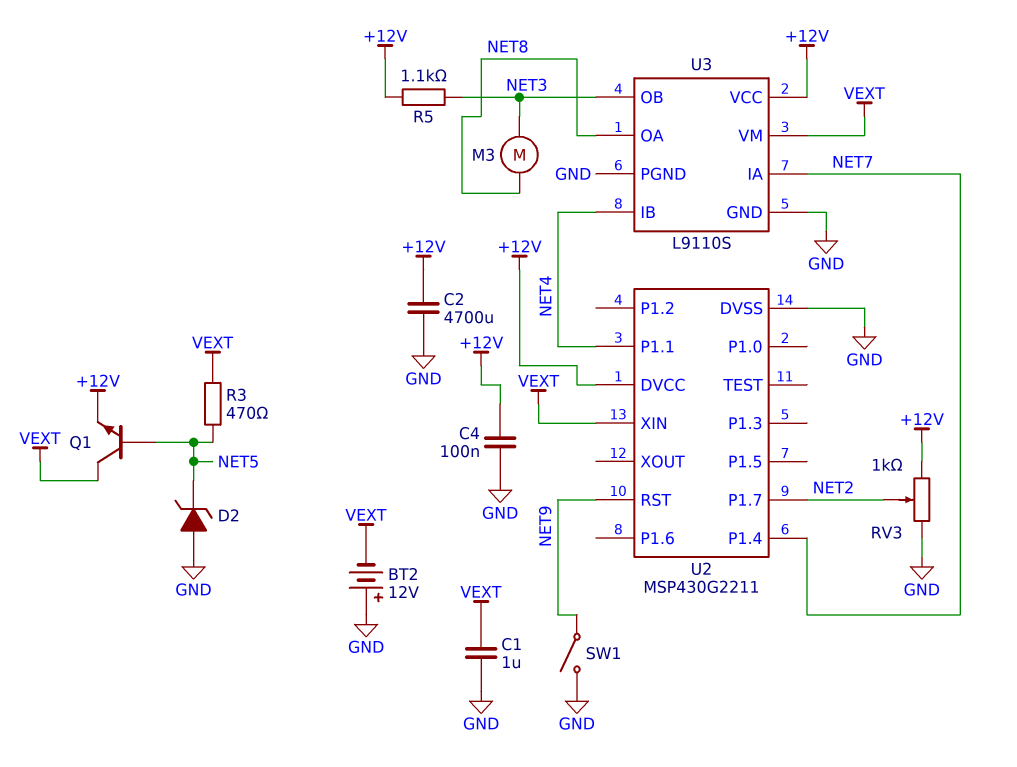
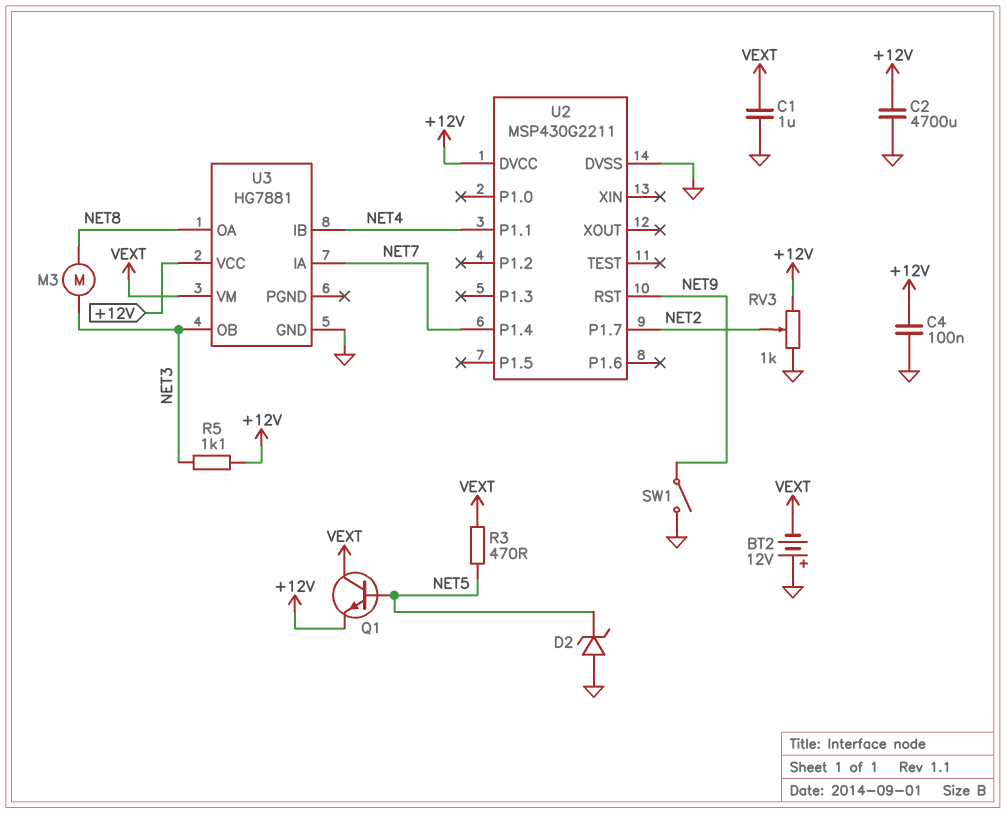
U2 pin XIN: VEXT -> none
U3: L9110S -> HG7881
U3 pin PGND: GND -> none

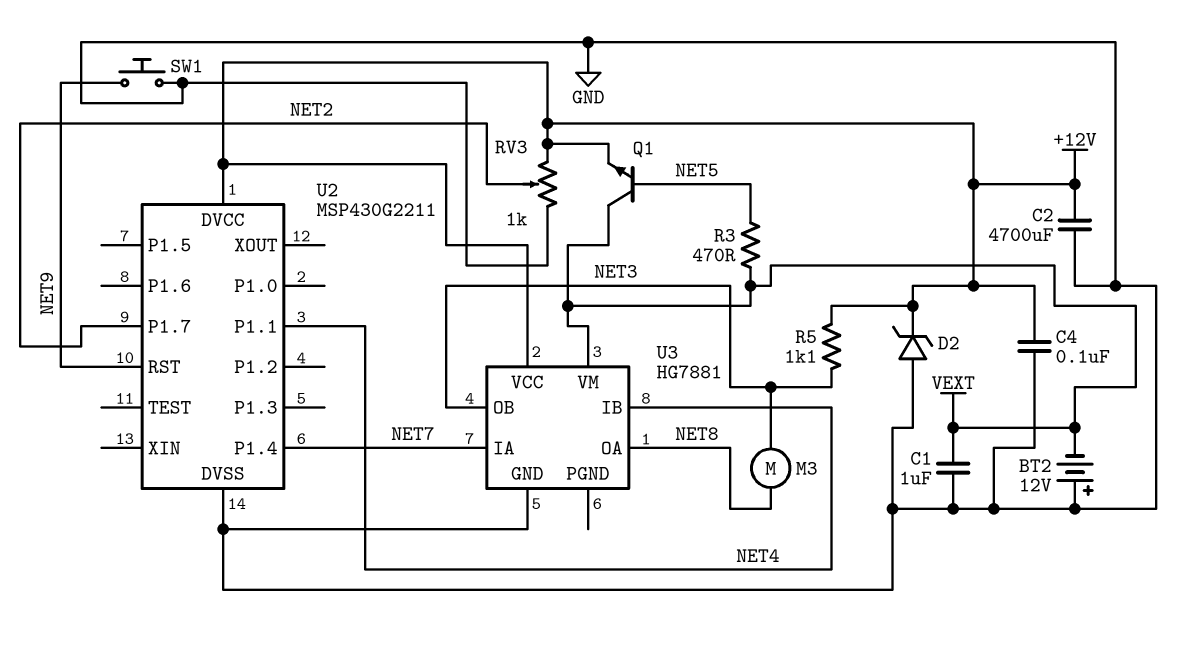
D2: zener (A GND, K NET5) -> zener (A GND, K +12V)
SW1: switch (GND, NET9) -> button (GND, NET9)

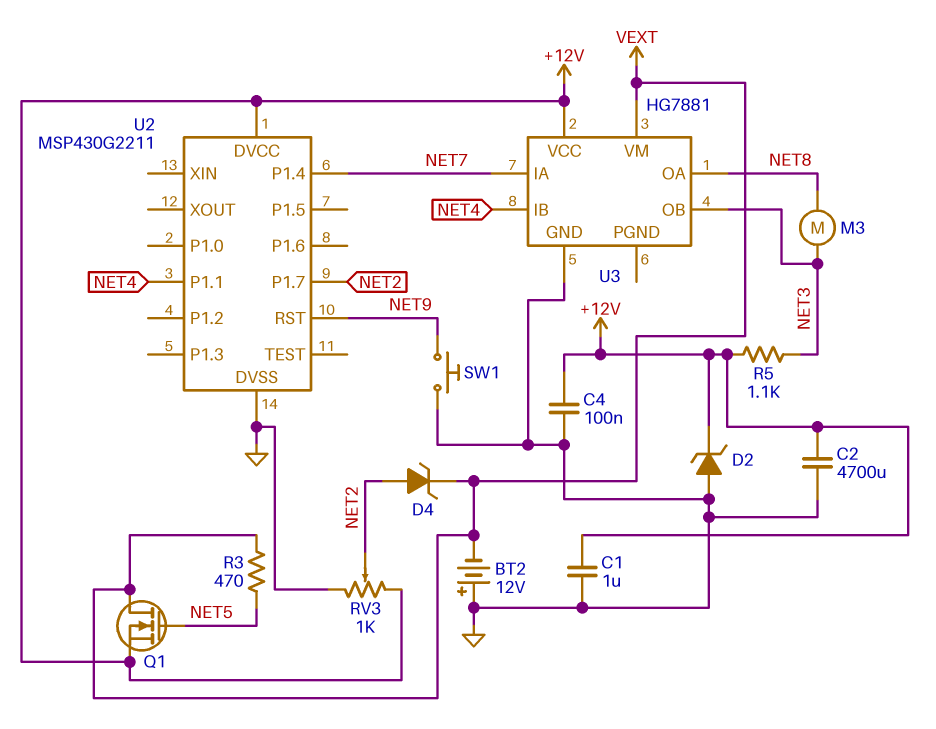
C1: 1uF (GND, VEXT) -> 1uF (+12V, GND)
D4: none -> zener (A NET2, K VEXT)
Q1: NPN (B NET5, C VEXT, E +12V) -> NMOS (G NET5, D VEXT, S +12V)

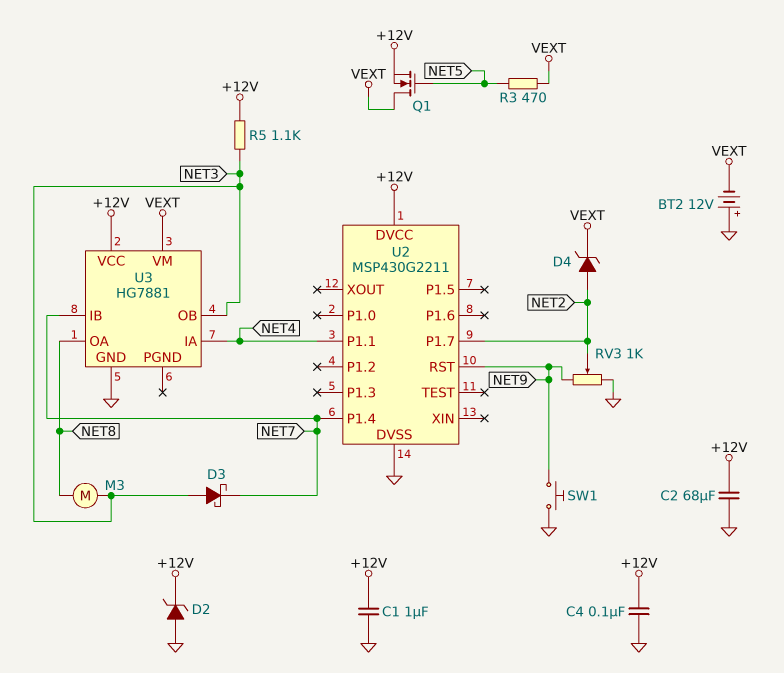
C2: 4700uF (+12V, GND) -> 68uF (+12V, GND)
D3: none -> schottky (A NET3, K NET7)
RV3: 1k (+12V, GND, wiper NET2) -> 1k (GND, NET9, wiper NET2)
U3 pin IA: NET7 -> NET4
U3 pin IB: NET4 -> NET7

